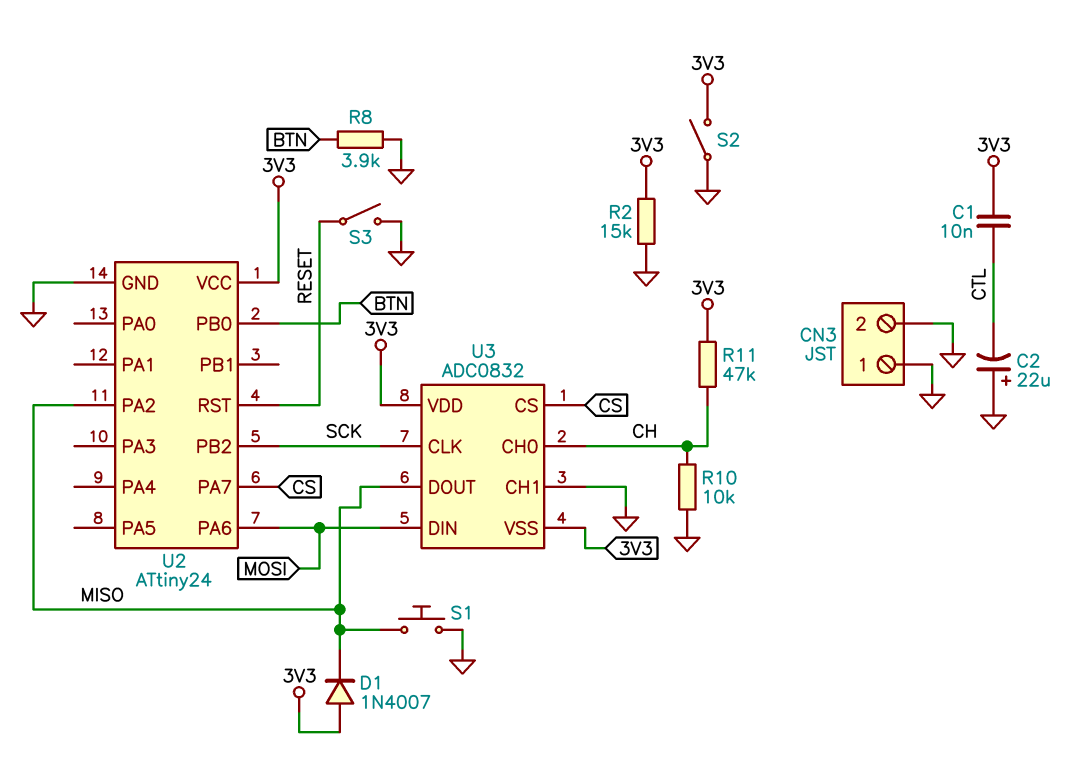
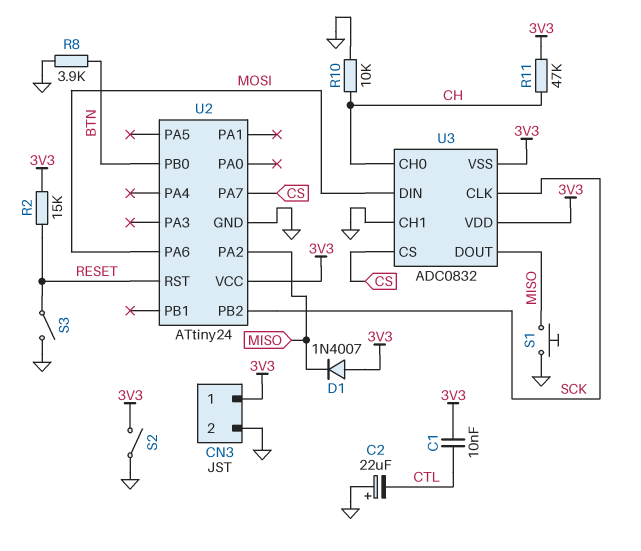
CN3 pin 1: GND -> 3V3
R2: 15k (3V3, GND) -> 15k (3V3, RESET)

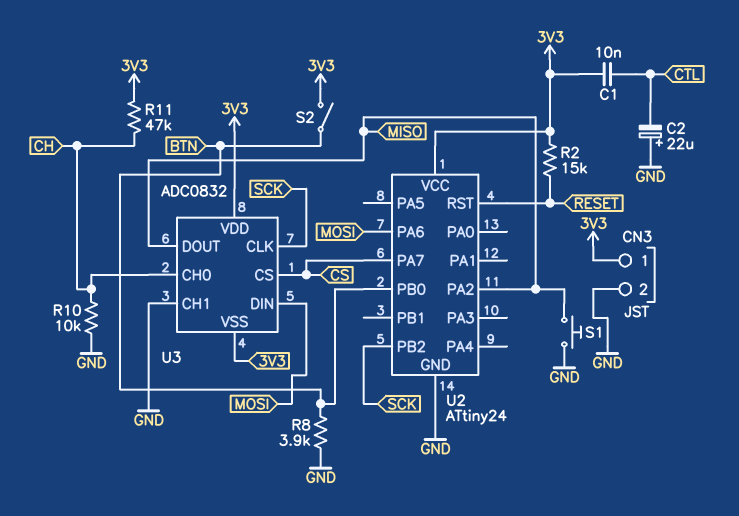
D1: diode 1N4007 (A 3V3, K MISO) -> none
S2: switch (3V3, GND) -> switch (3V3, BTN)
S3: switch (GND, RESET) -> none

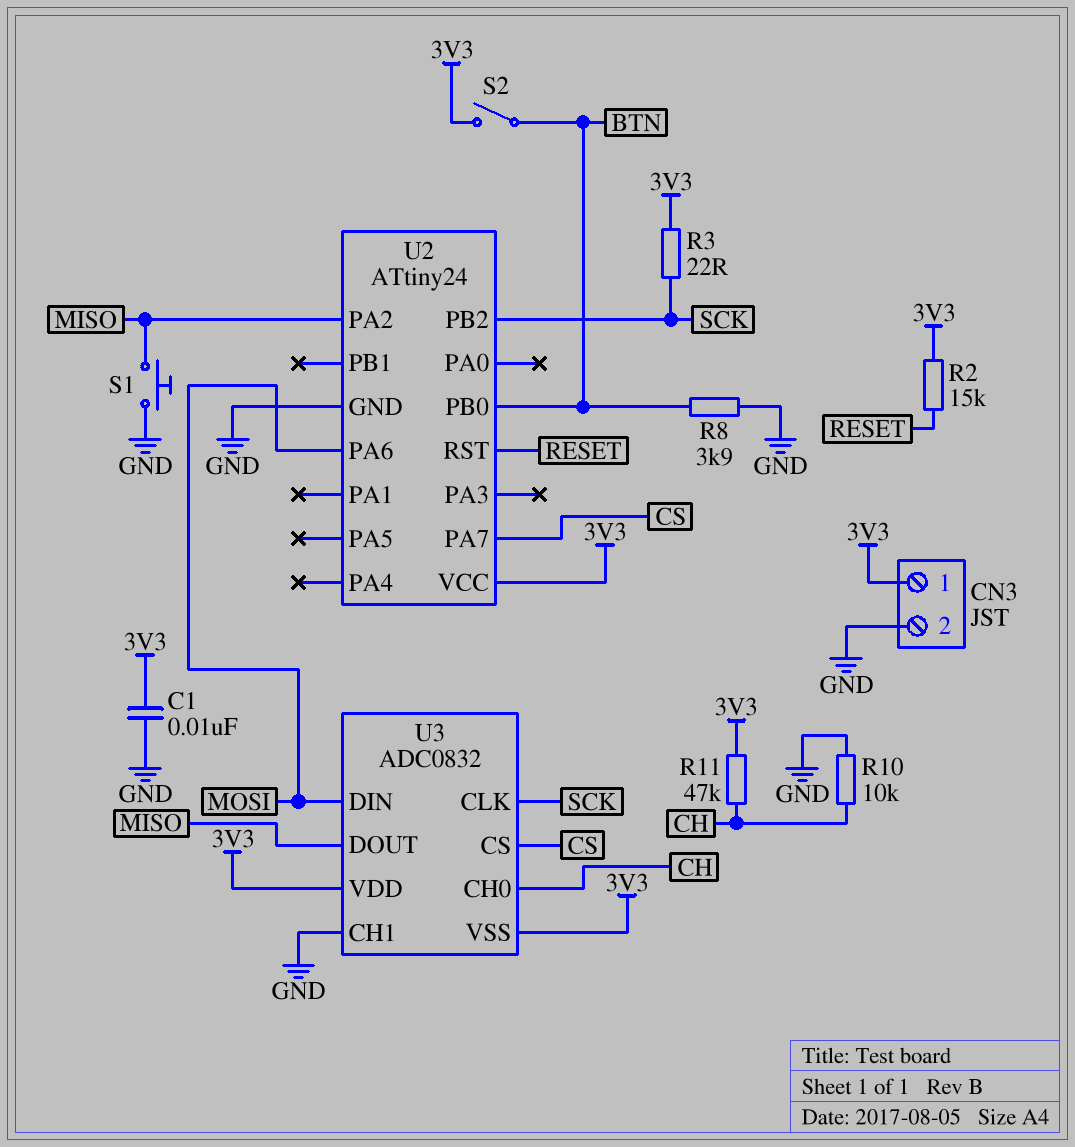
C1: 10nF (3V3, CTL) -> 10nF (3V3, GND)
C2: 22uF (plus GND, minus CTL) -> none
R3: none -> 22 (3V3, SCK)

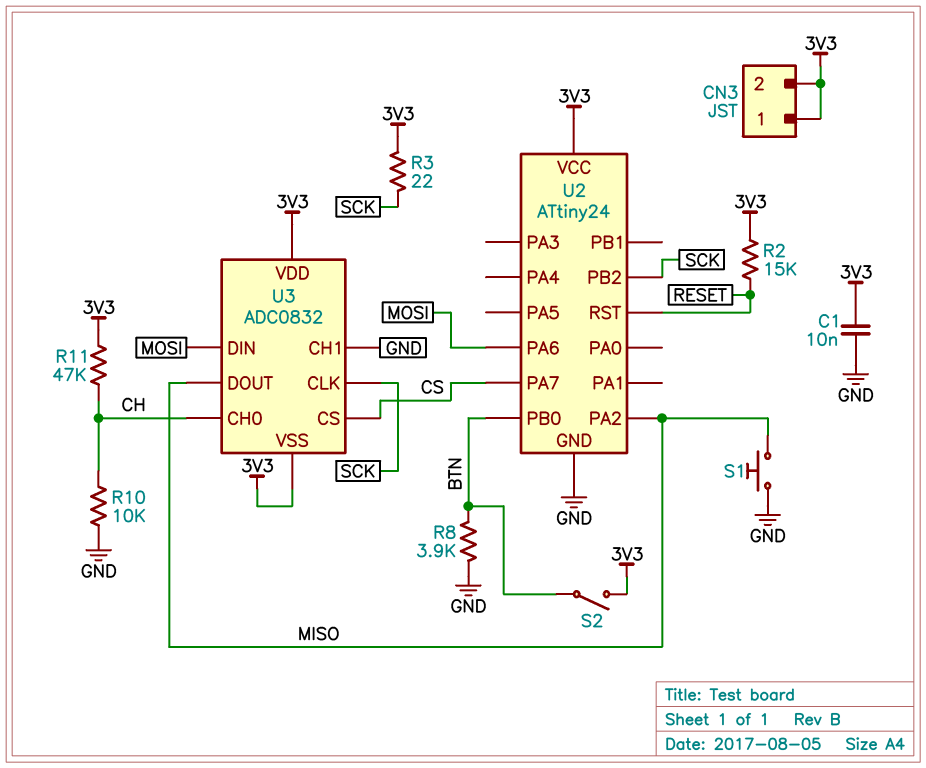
CN3 pin 2: GND -> 3V3

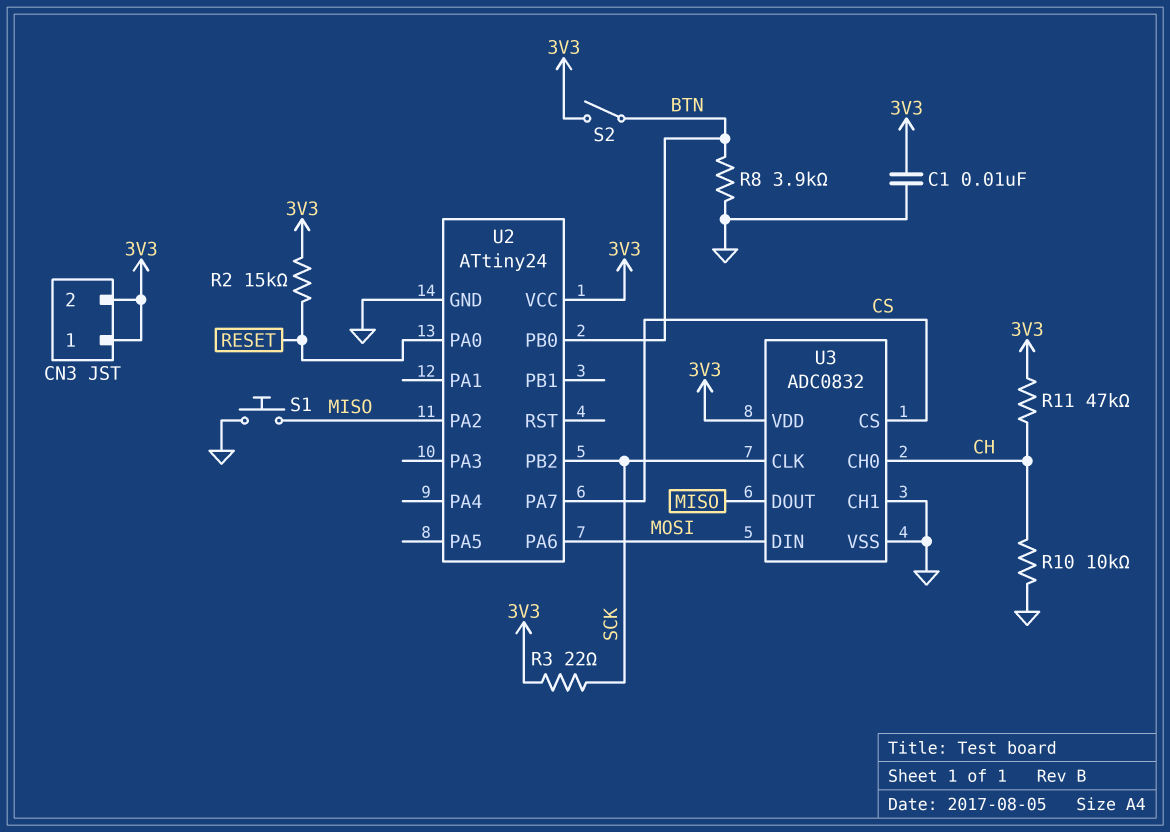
U2 pin PA0: none -> RESET
U2 pin RST: RESET -> none
U3 pin VSS: 3V3 -> GND

